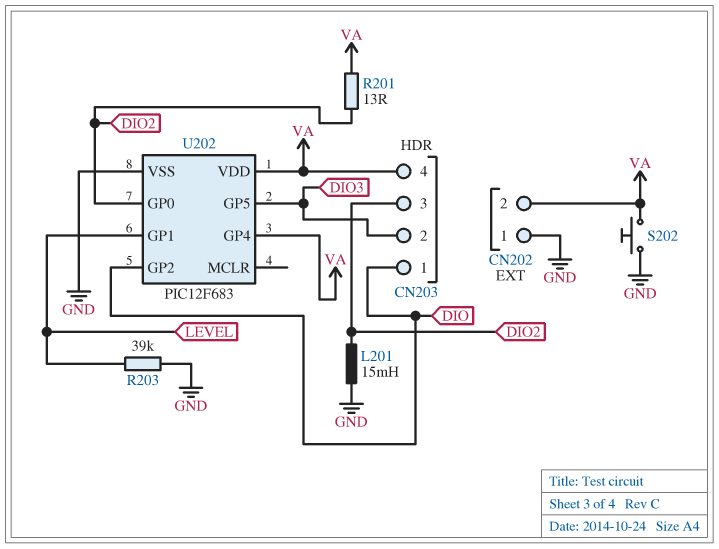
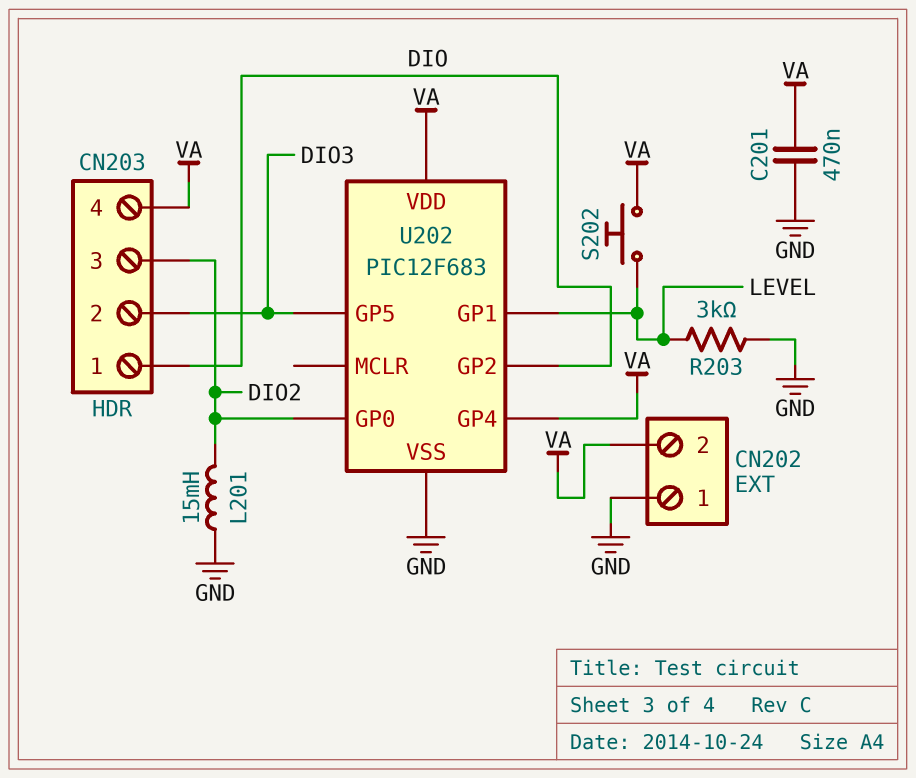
C201: none -> 470nF (GND, VA)
R201: 13 (DIO2, VA) -> none
R203: 39k (GND, LEVEL) -> 3k (GND, LEVEL)
S202: button (GND, VA) -> button (LEVEL, VA)

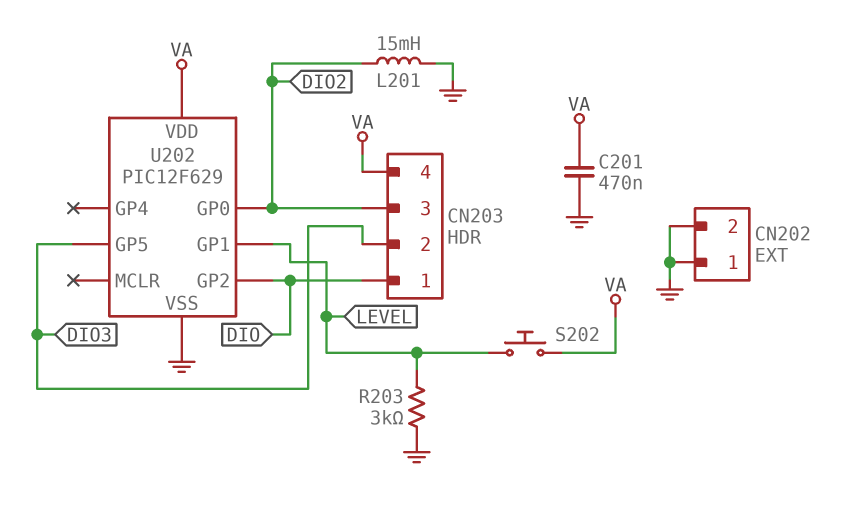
CN202 pin 2: VA -> GND
U202: PIC12F683 -> PIC12F629
U202 pin GP4: VA -> none

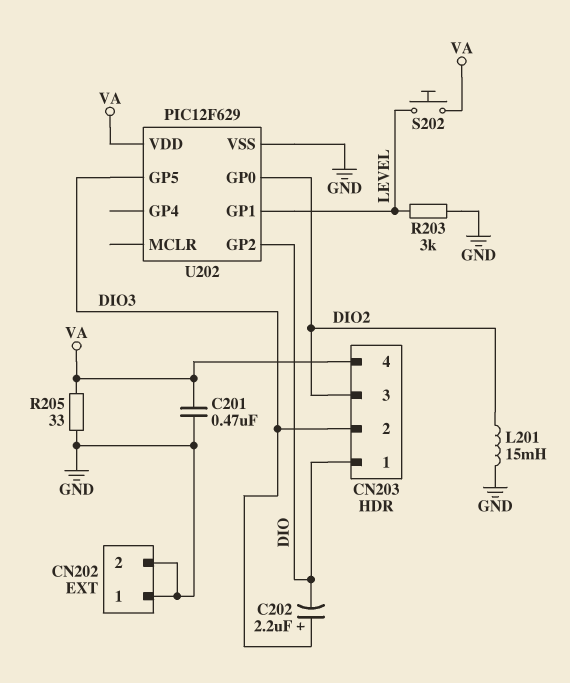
C202: none -> 2.2uF (plus DIO3, minus DIO)
R205: none -> 33 (GND, VA)

